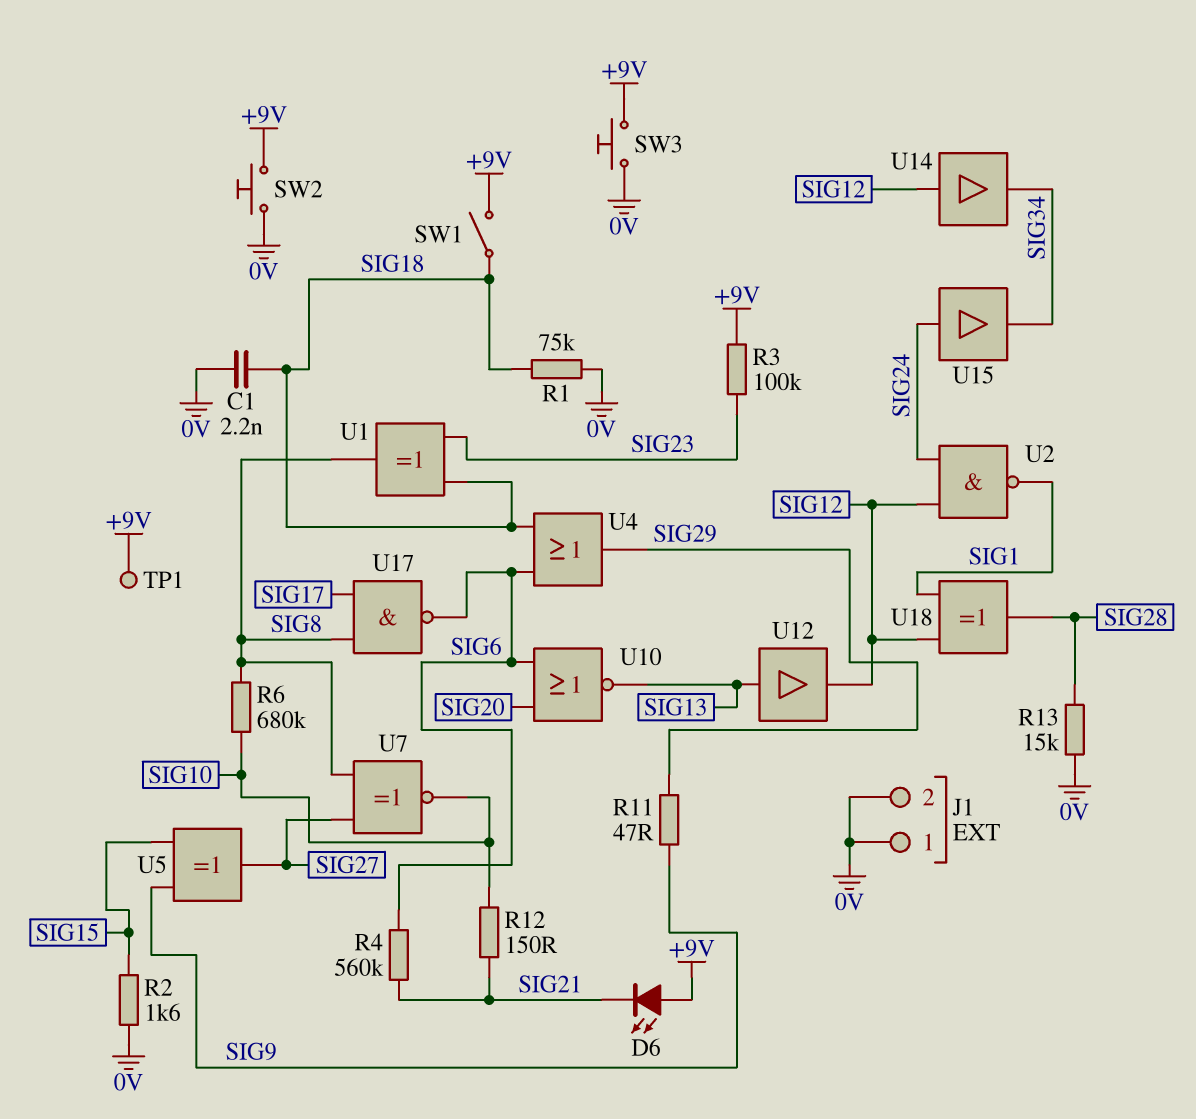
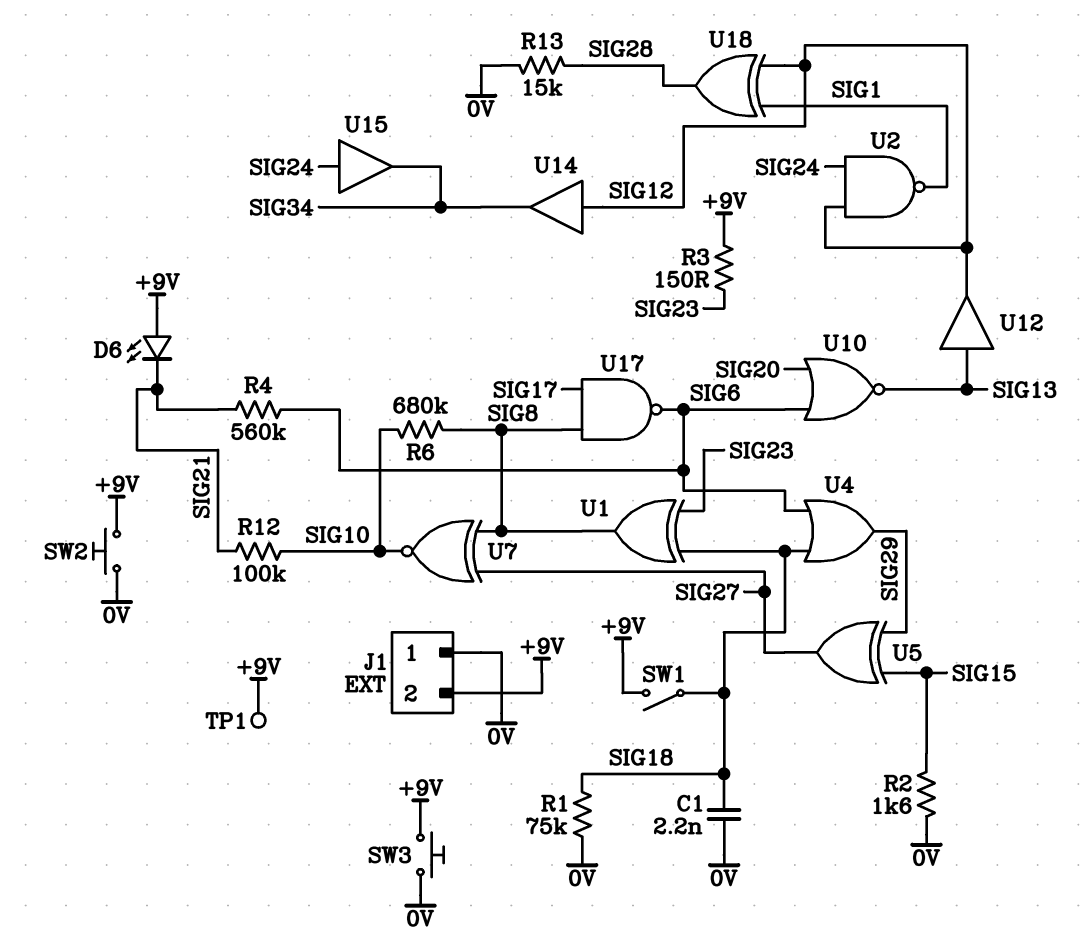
J1 pin 2: 0V -> +9V
R3: 100k (+9V, SIG23) -> 150 (+9V, SIG23)
R11: 47 (SIG9, SIG29) -> none
R12: 150 (SIG10, SIG21) -> 100k (SIG10, SIG21)
U5: XOR (in SIG9, in SIG15, out SIG27) -> XOR (in SIG15, in SIG29, out SIG27)

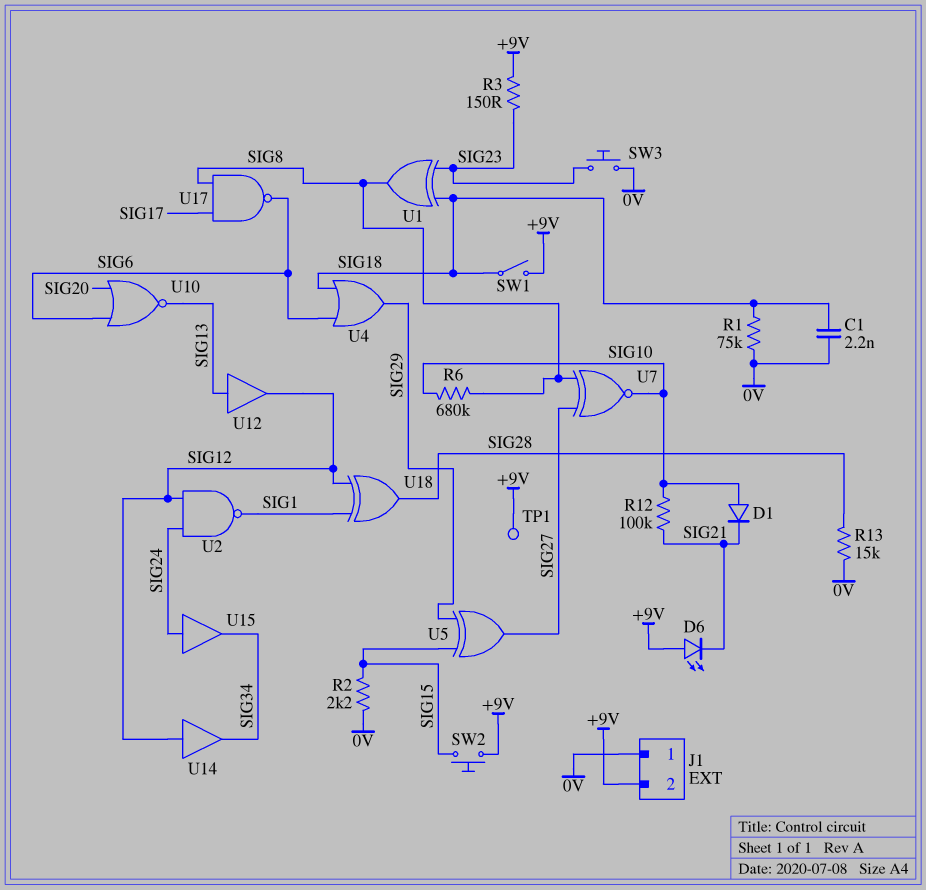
D1: none -> diode (A SIG10, K SIG21)
R2: 1.6k (0V, SIG15) -> 2.2k (0V, SIG15)
R4: 560k (SIG6, SIG21) -> none
SW2: button (+9V, 0V) -> button (+9V, SIG15)
SW3: button (+9V, 0V) -> button (0V, SIG23)

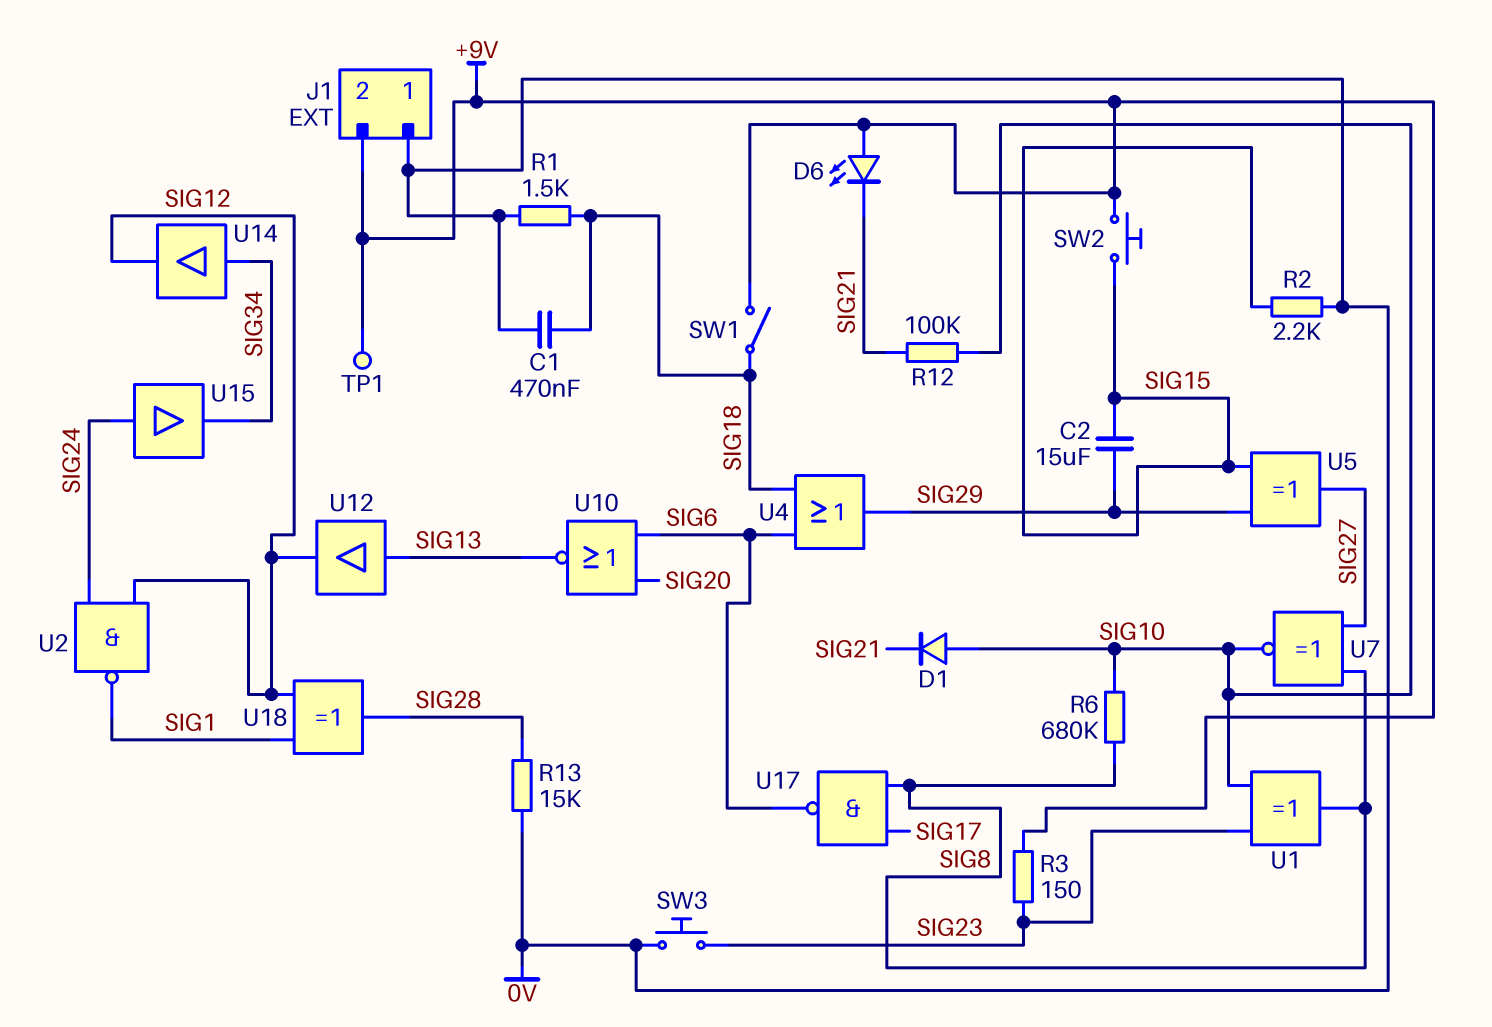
C1: 2.2nF (0V, SIG18) -> 470nF (0V, SIG18)
C2: none -> 15uF (SIG15, SIG29)
R1: 75k (0V, SIG18) -> 1.5k (0V, SIG18)
U1: XOR (in SIG18, in SIG23, out SIG8) -> XOR (in SIG10, in SIG23, out SIG8)
U14: buffer (in SIG12, out SIG34) -> buffer (in SIG34, out SIG12)

